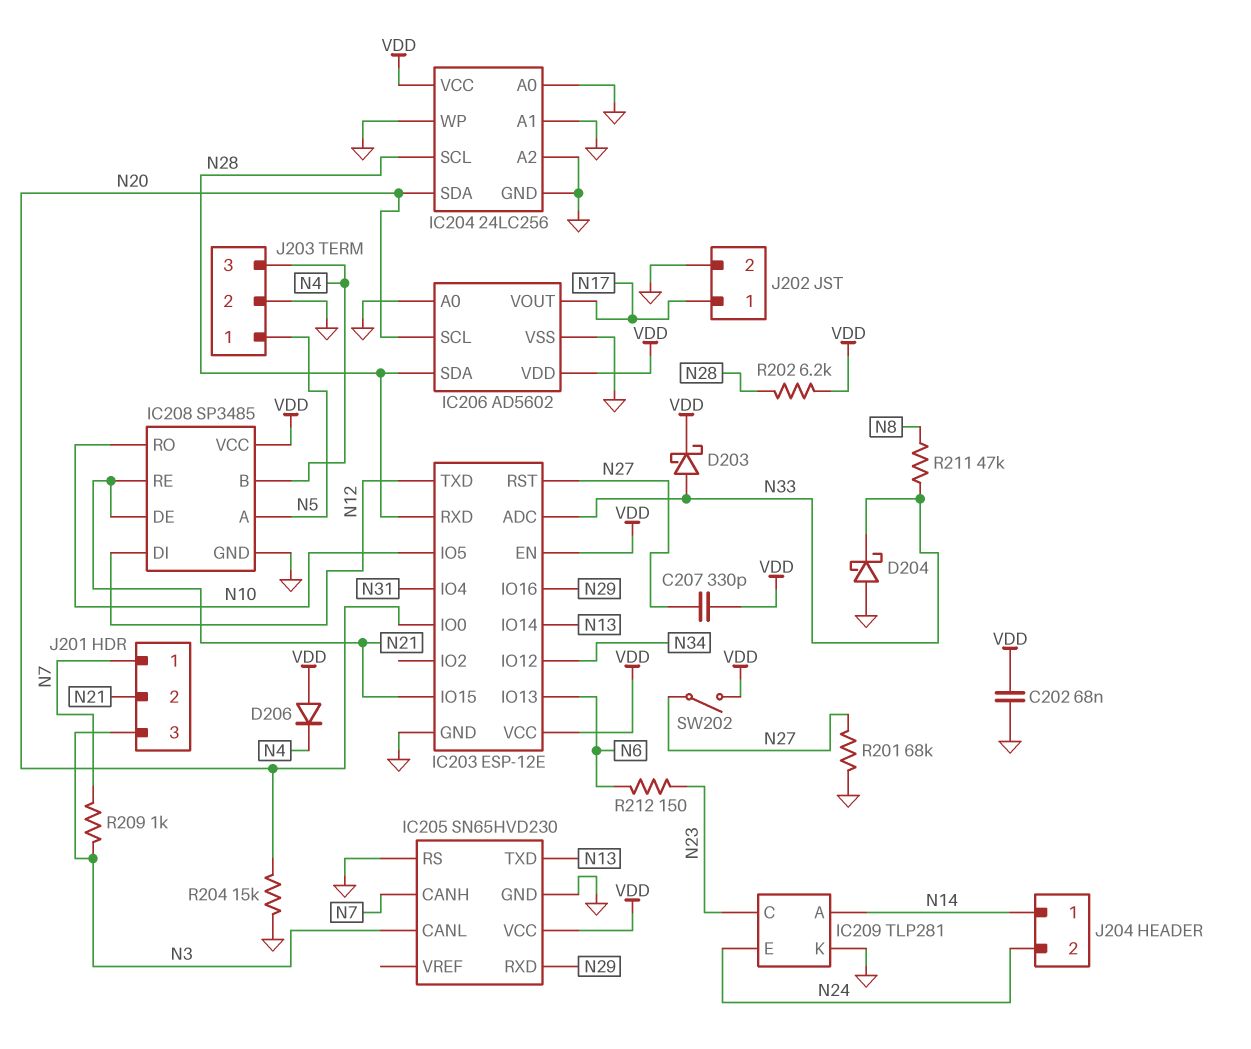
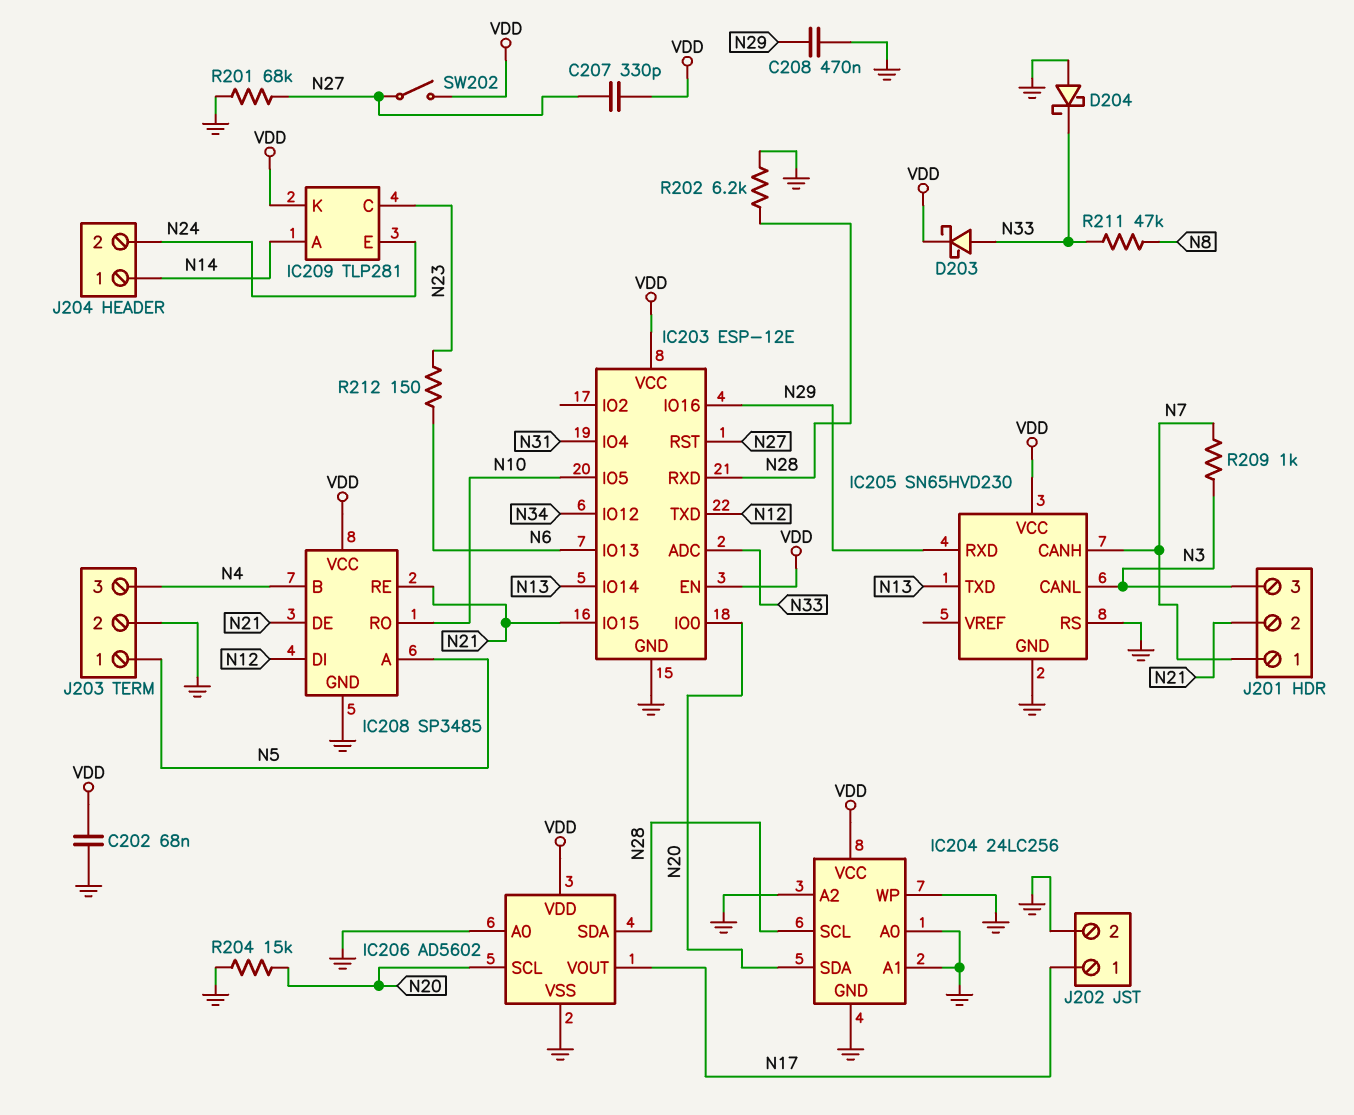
C208: none -> 470nF (GND, N29)
D206: diode (A VDD, K N4) -> none
IC209 pin K: GND -> VDD
R202: 6.2k (N28, VDD) -> 6.2k (GND, N28)

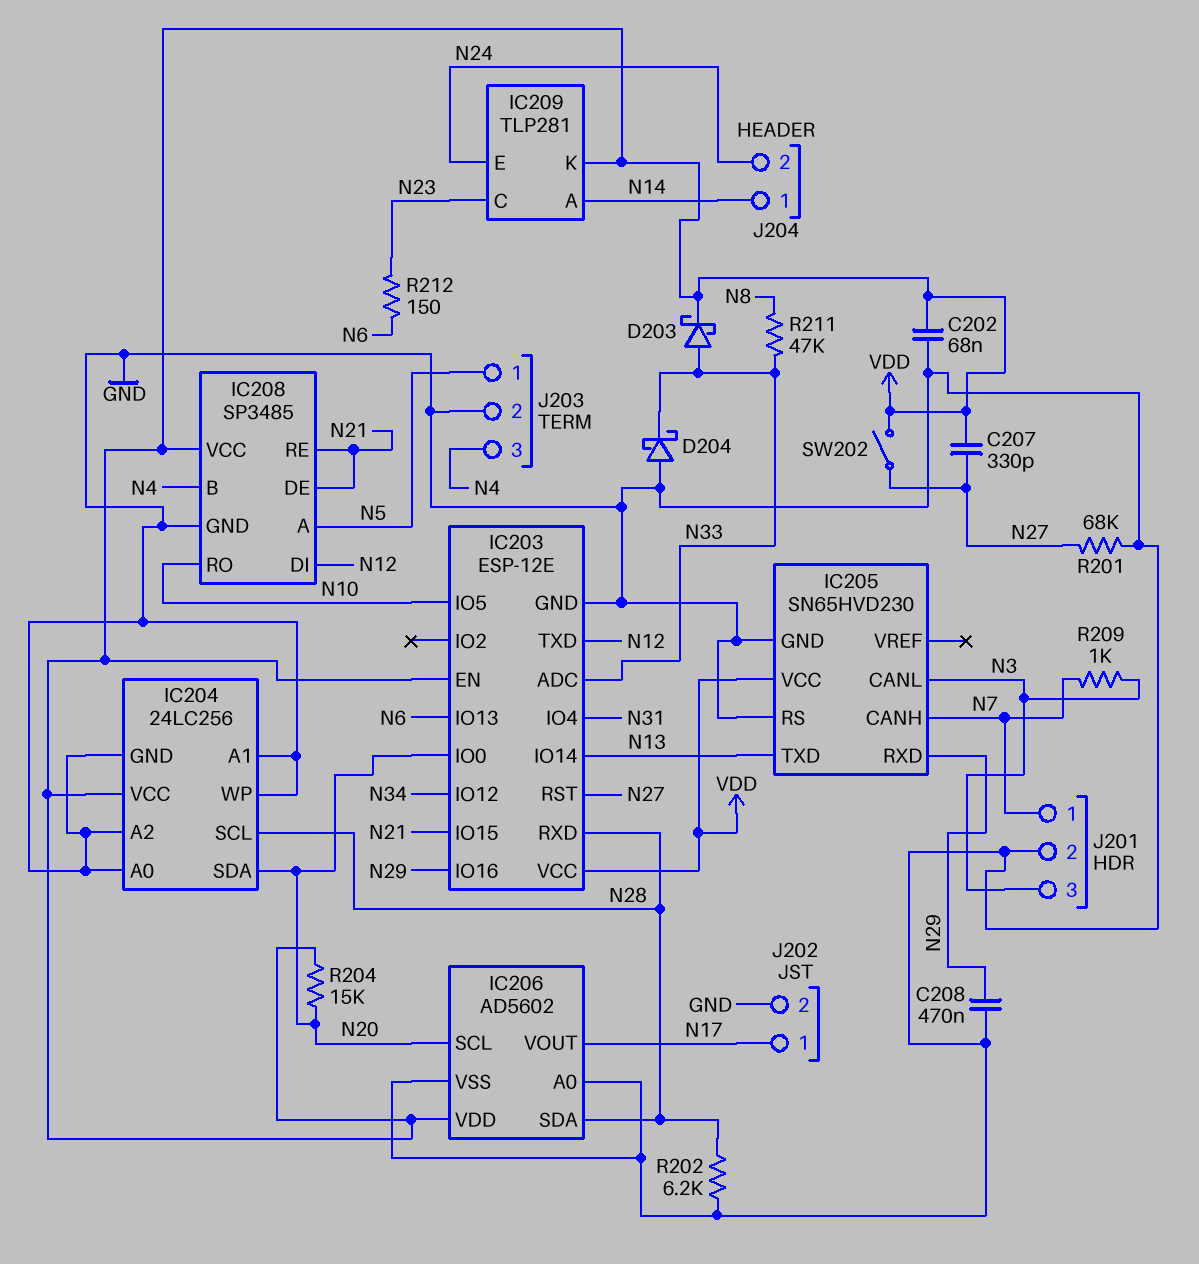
J201 pin 2: N21 -> GND
R204: 15k (GND, N20) -> 15k (N20, VDD)

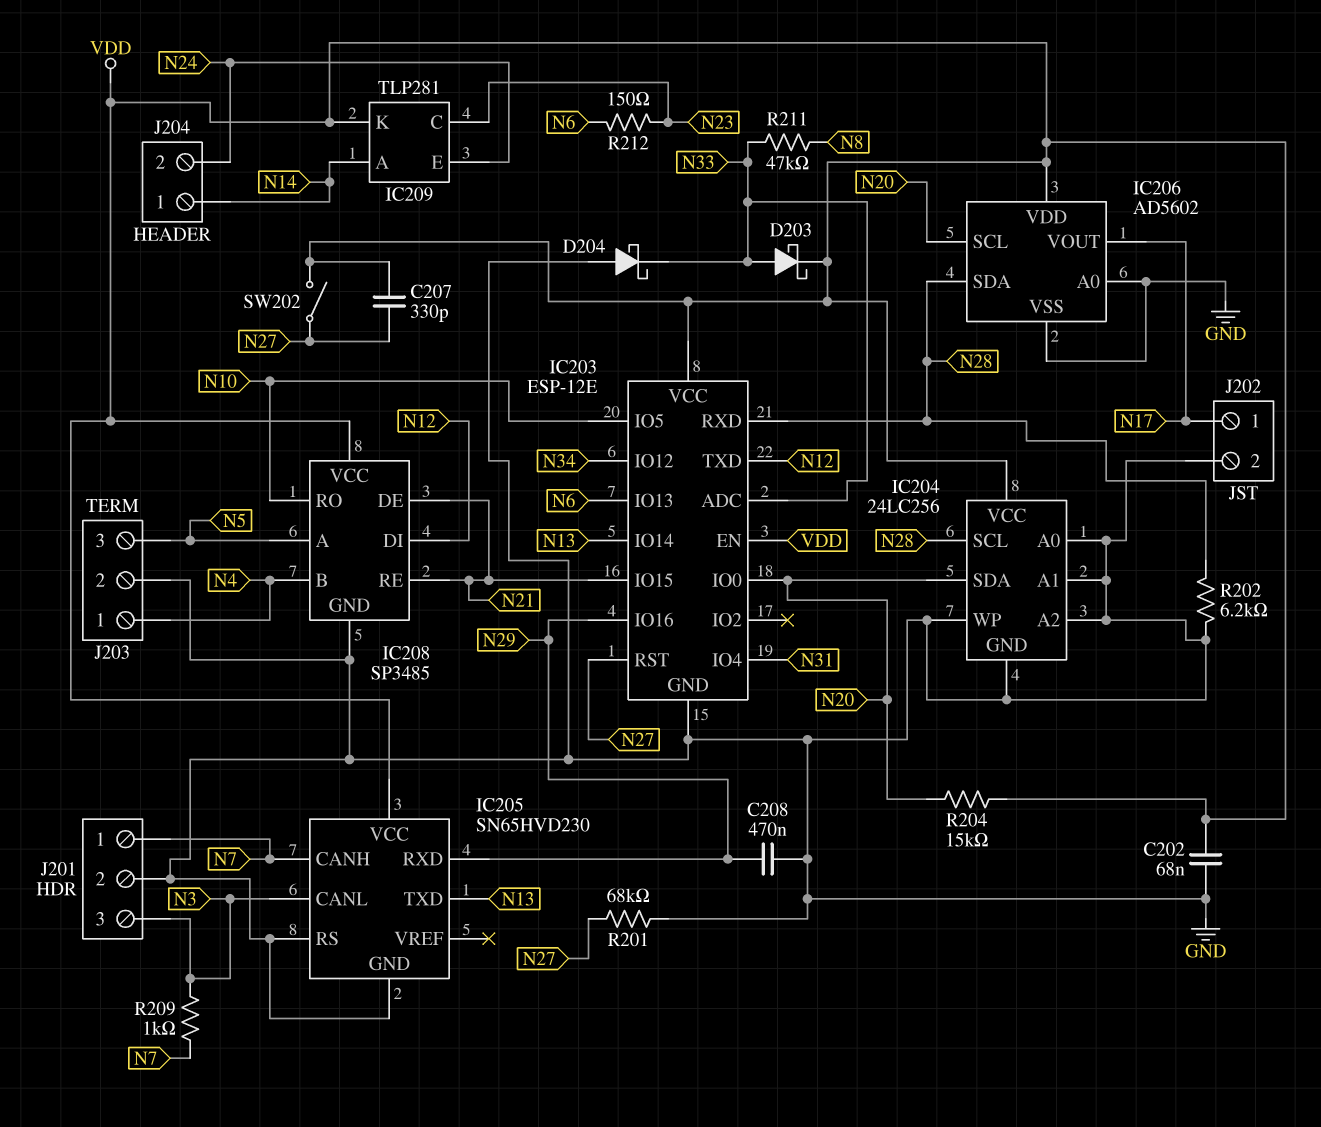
J203 pin 1: N5 -> N4
J203 pin 3: N4 -> N5

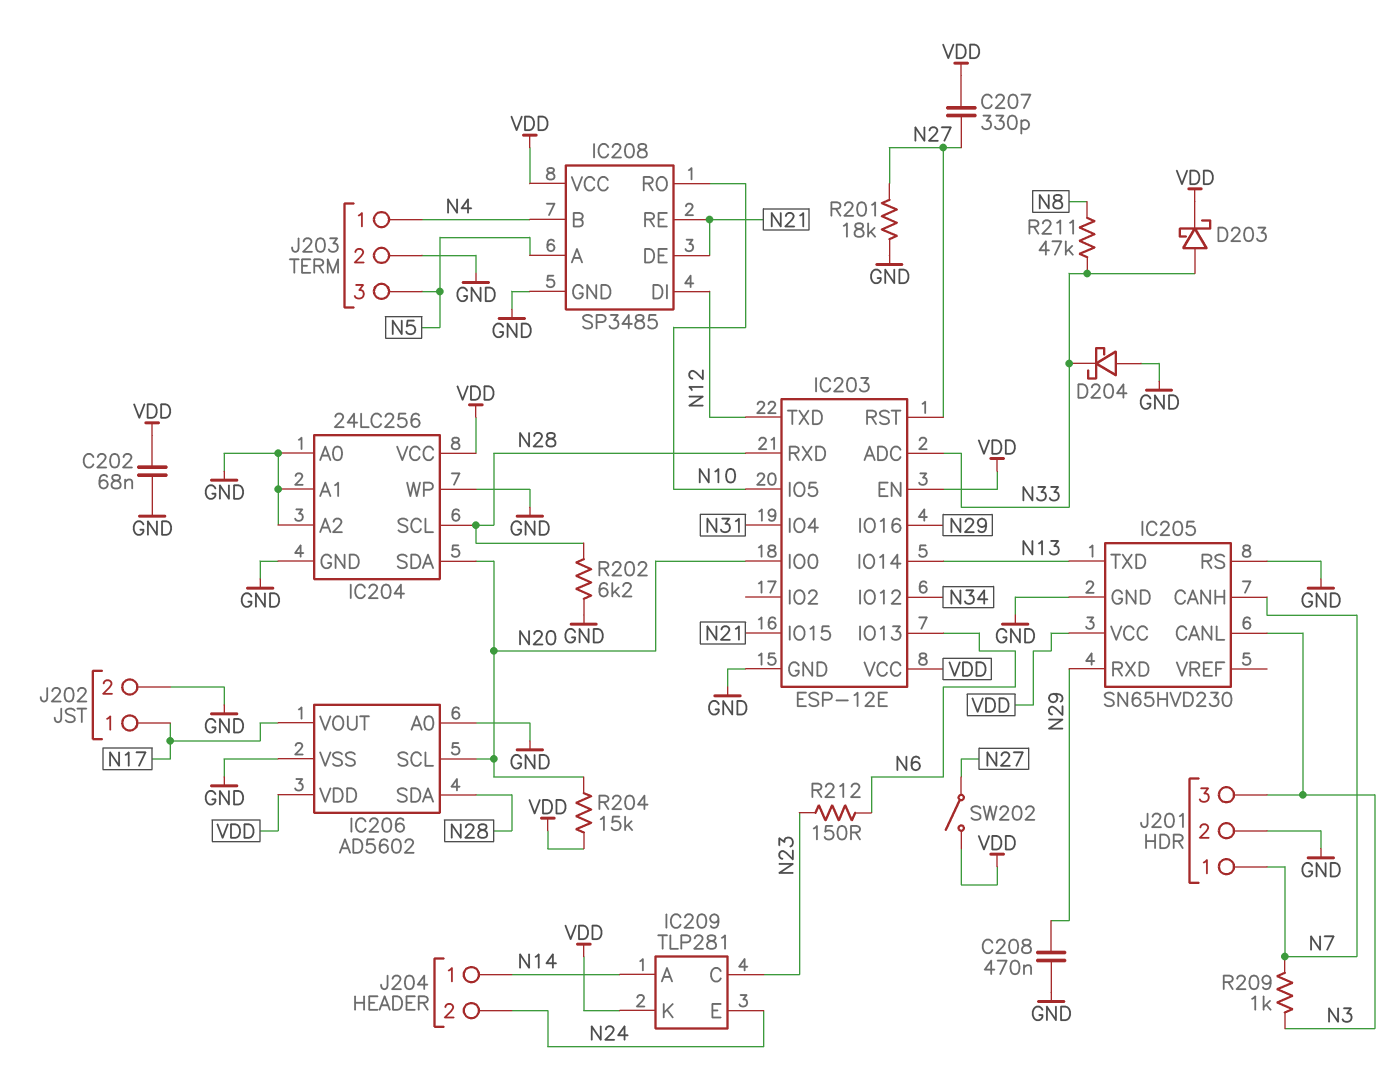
R201: 68k (GND, N27) -> 18k (GND, N27)

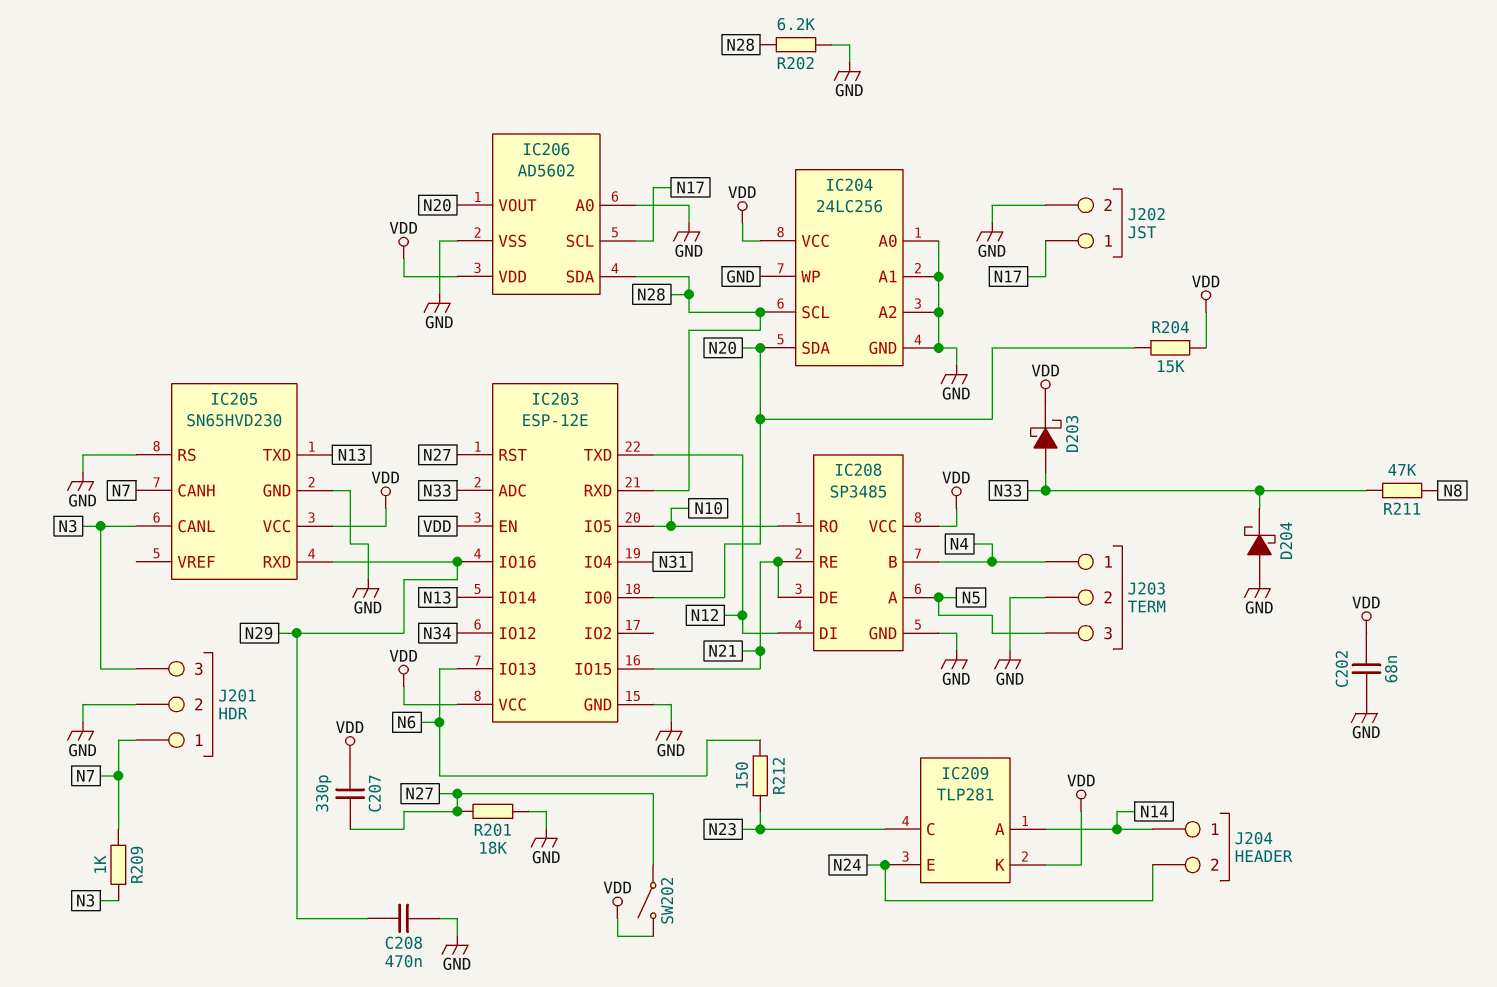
IC206 pin SCL: N20 -> N17
IC206 pin VOUT: N17 -> N20

